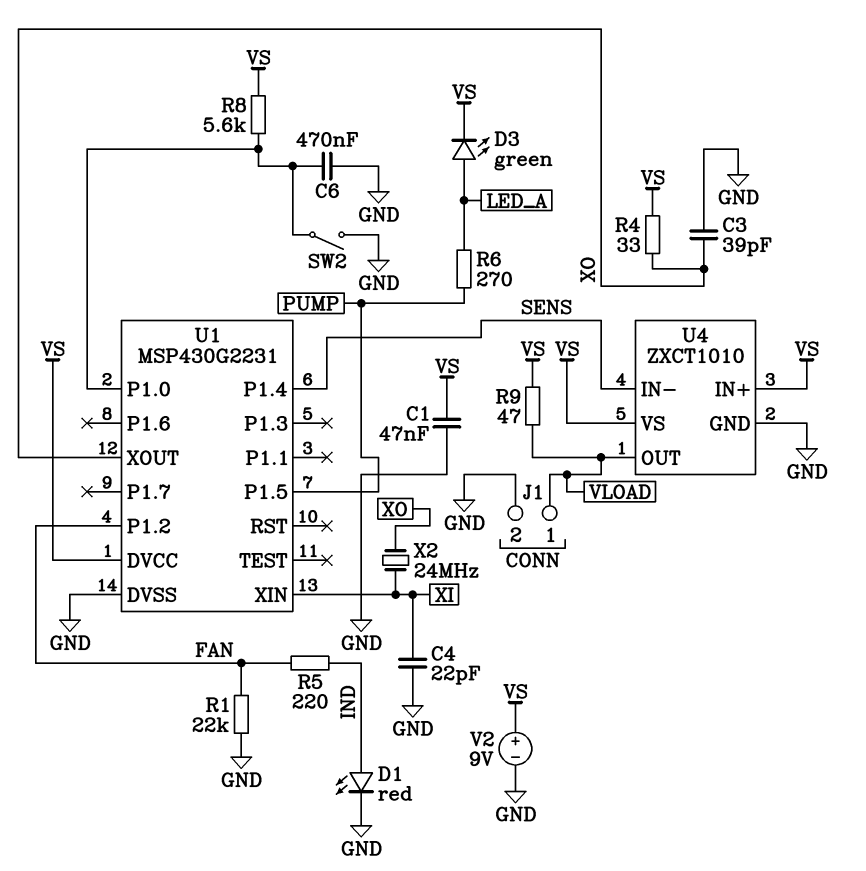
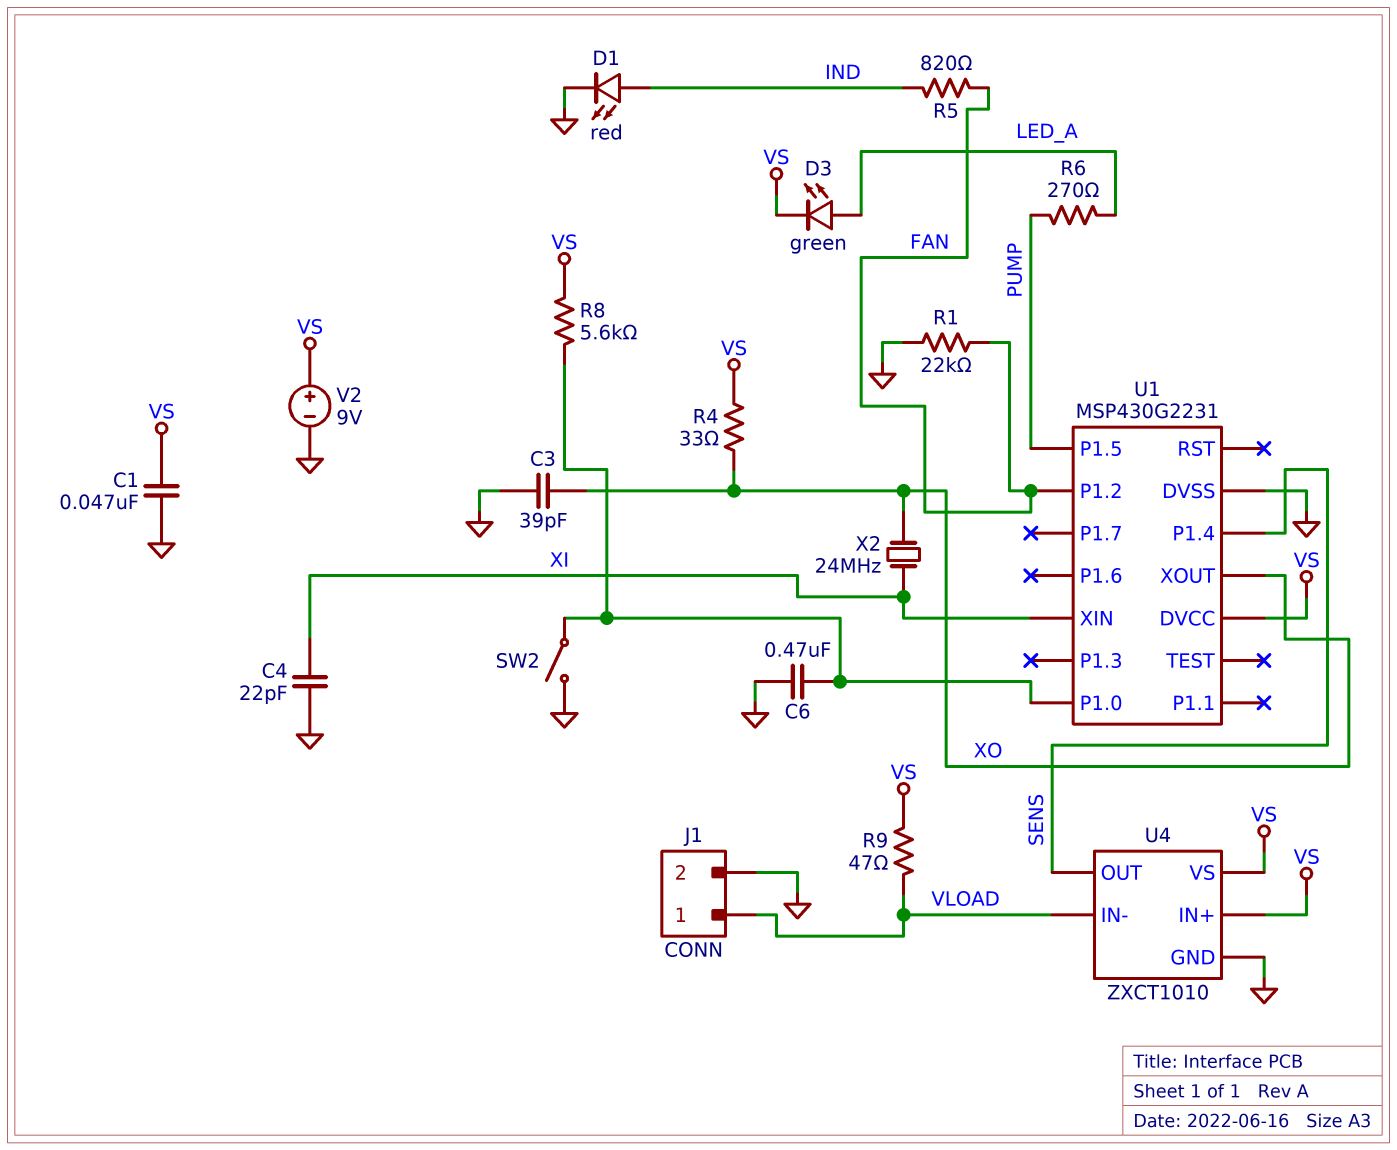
R5: 220 (FAN, IND) -> 820 (FAN, IND)
U4 pin IN-: SENS -> VLOAD
U4 pin OUT: VLOAD -> SENS

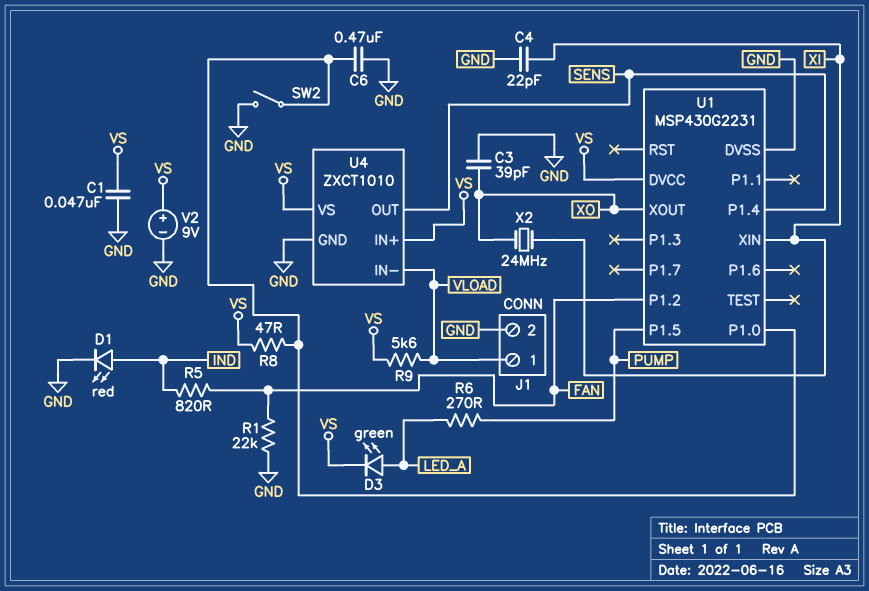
R4: 33 (VS, XO) -> none
R8: 5.6k (U1/P1.0, VS) -> 47 (U1/P1.0, VS)
R9: 47 (VLOAD, VS) -> 5.6k (VLOAD, VS)

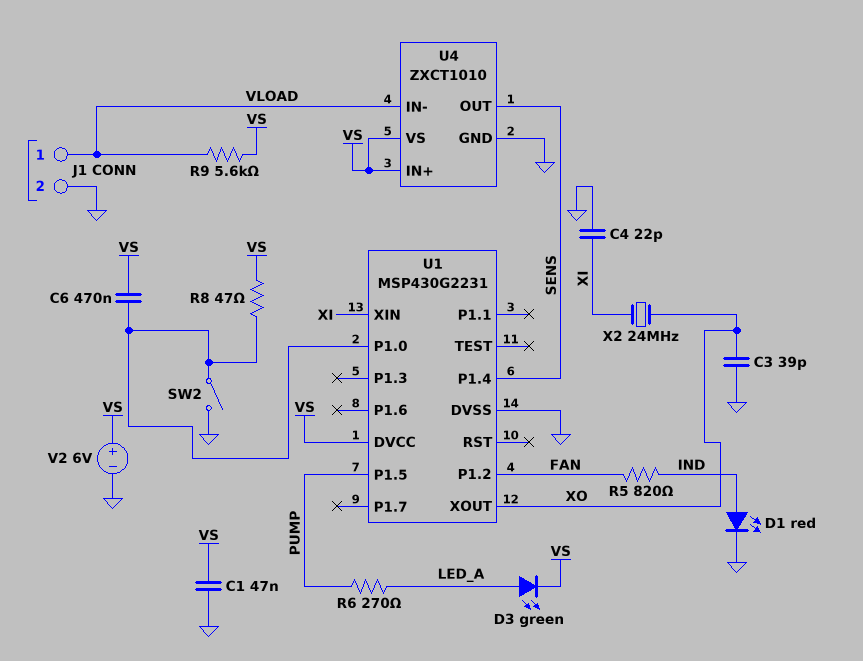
C6: 470nF (GND, U1/P1.0) -> 470nF (U1/P1.0, VS)
R1: 22k (FAN, GND) -> none
V2: 9V (plus VS, minus GND) -> 6V (plus VS, minus GND)

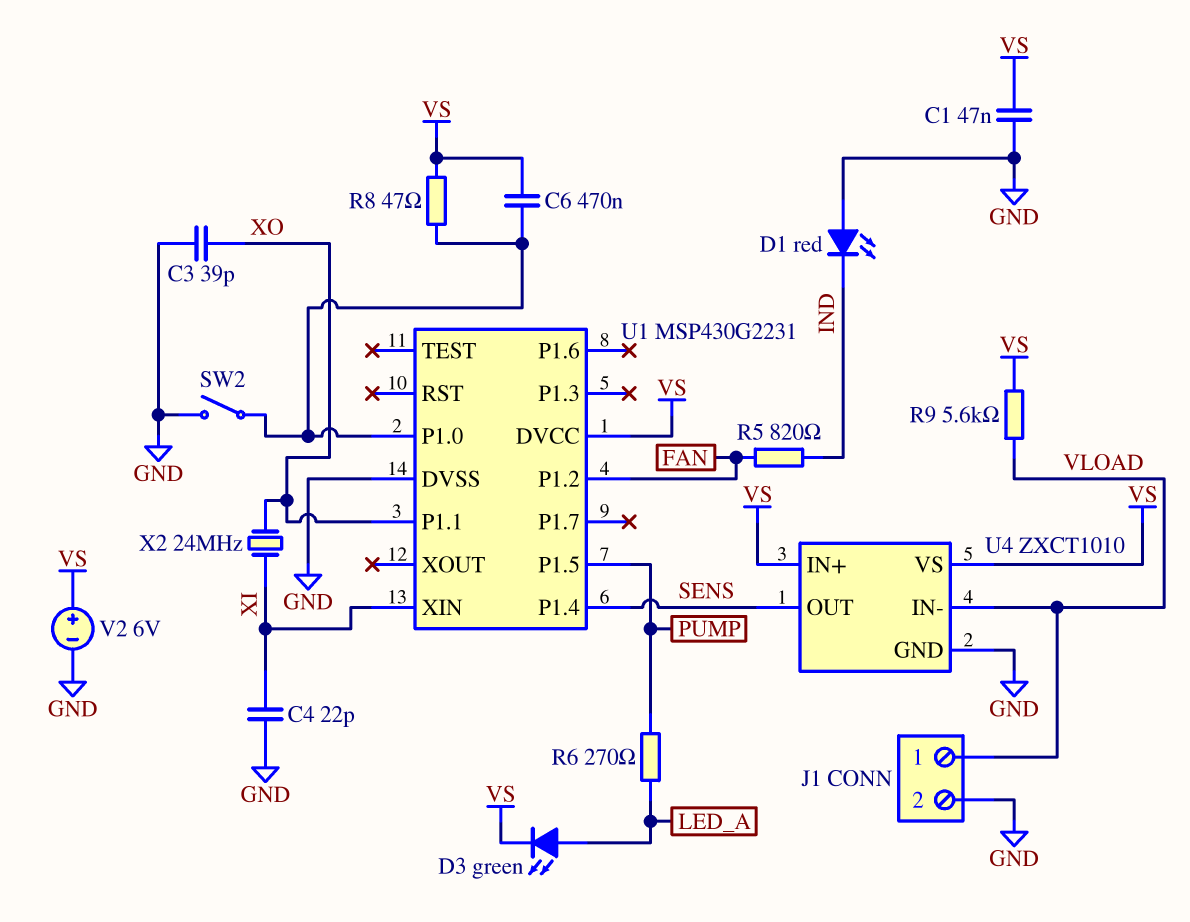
D1: LED red (A IND, K GND) -> LED red (A GND, K IND)
U1 pin P1.1: none -> XO
U1 pin XOUT: XO -> none

